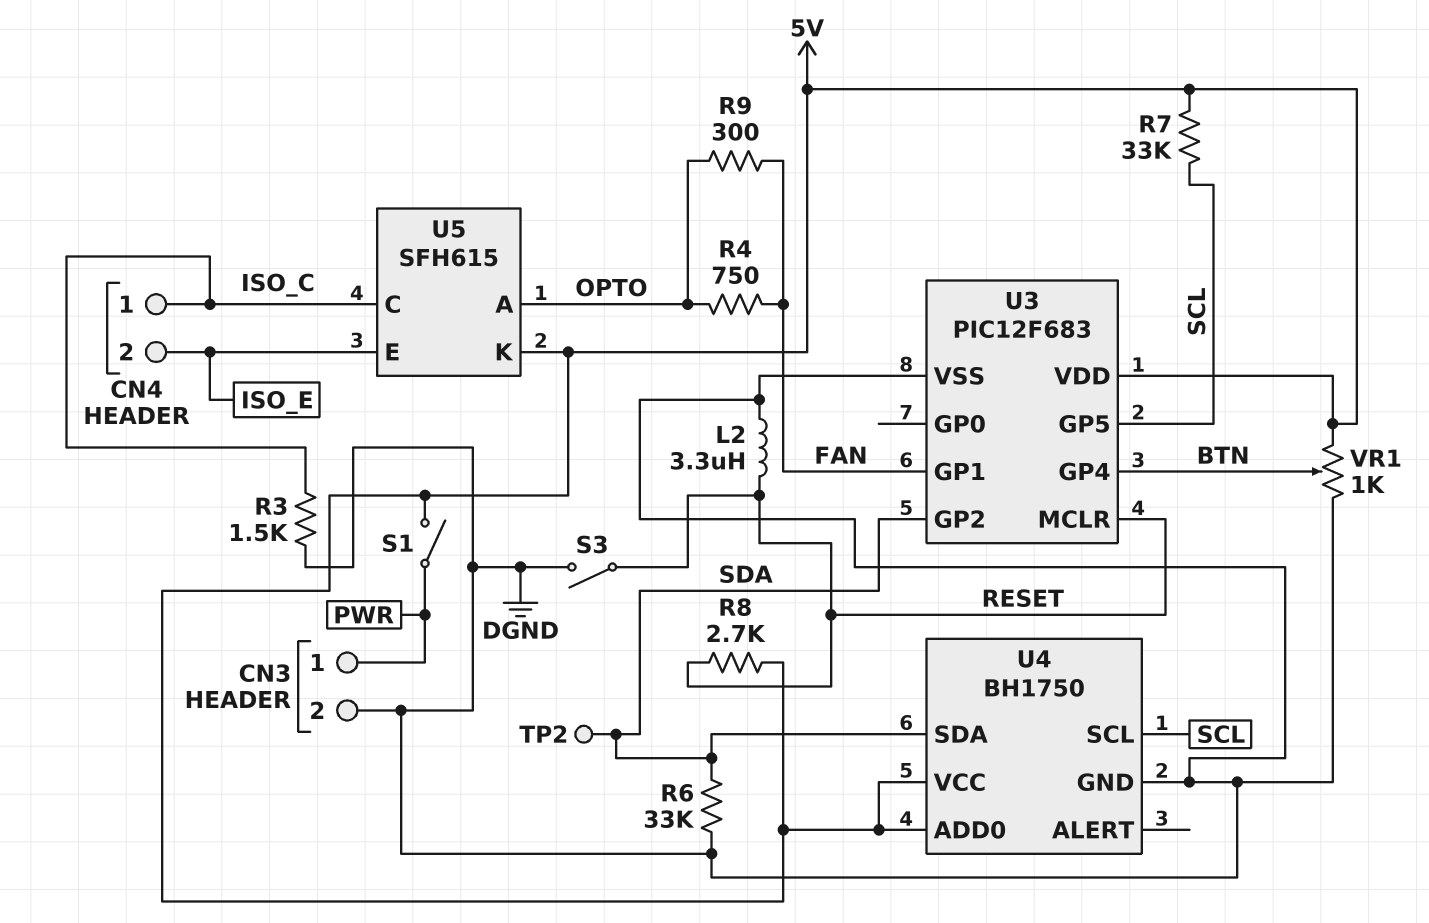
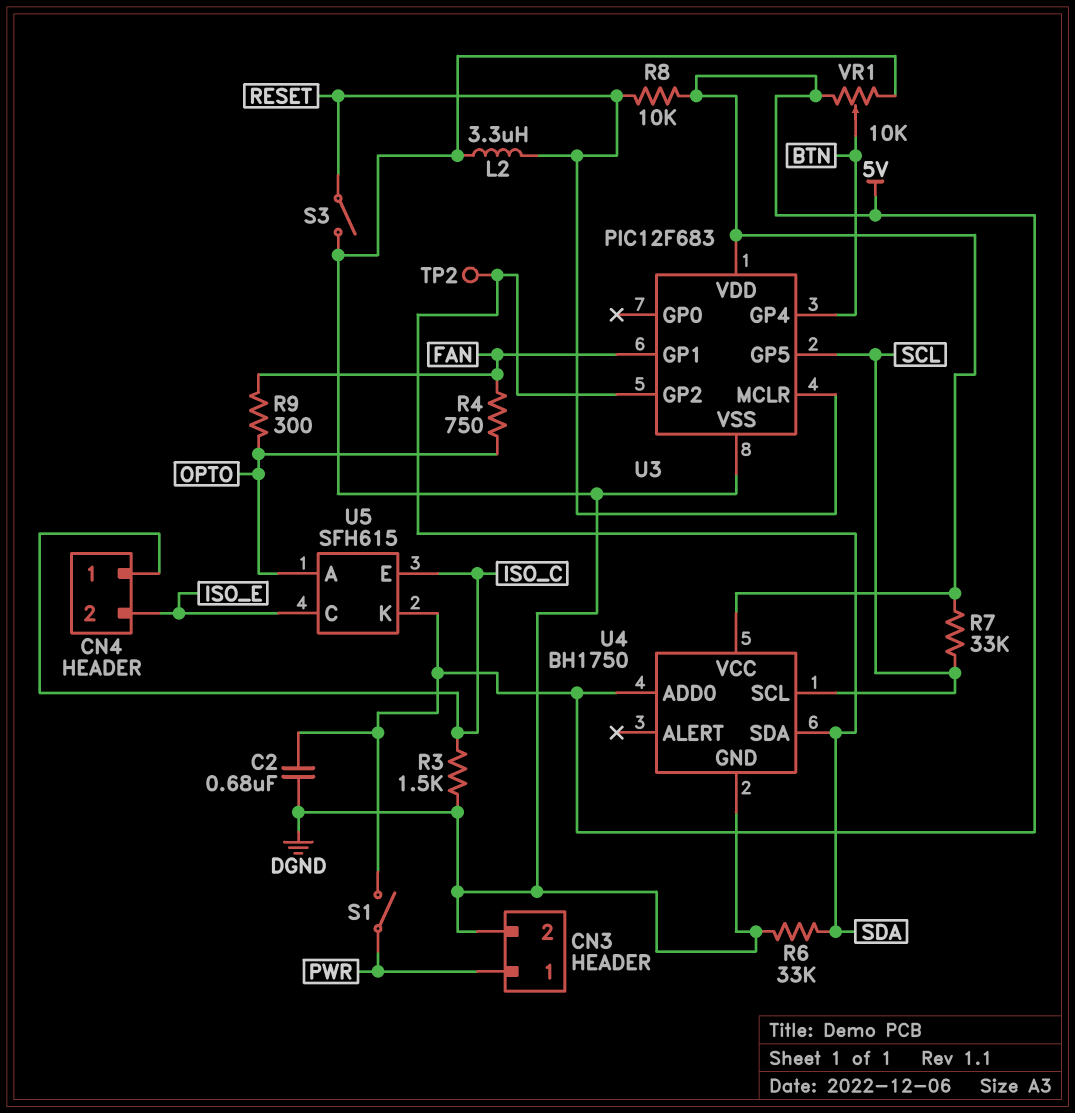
C2: none -> 680nF (5V, DGND)
R8: 2.7k (5V, RESET) -> 10k (5V, RESET)
U5 pin C: ISO_C -> ISO_E
U5 pin E: ISO_E -> ISO_C
VR1: 1k (5V, DGND, wiper BTN) -> 10k (5V, DGND, wiper BTN)

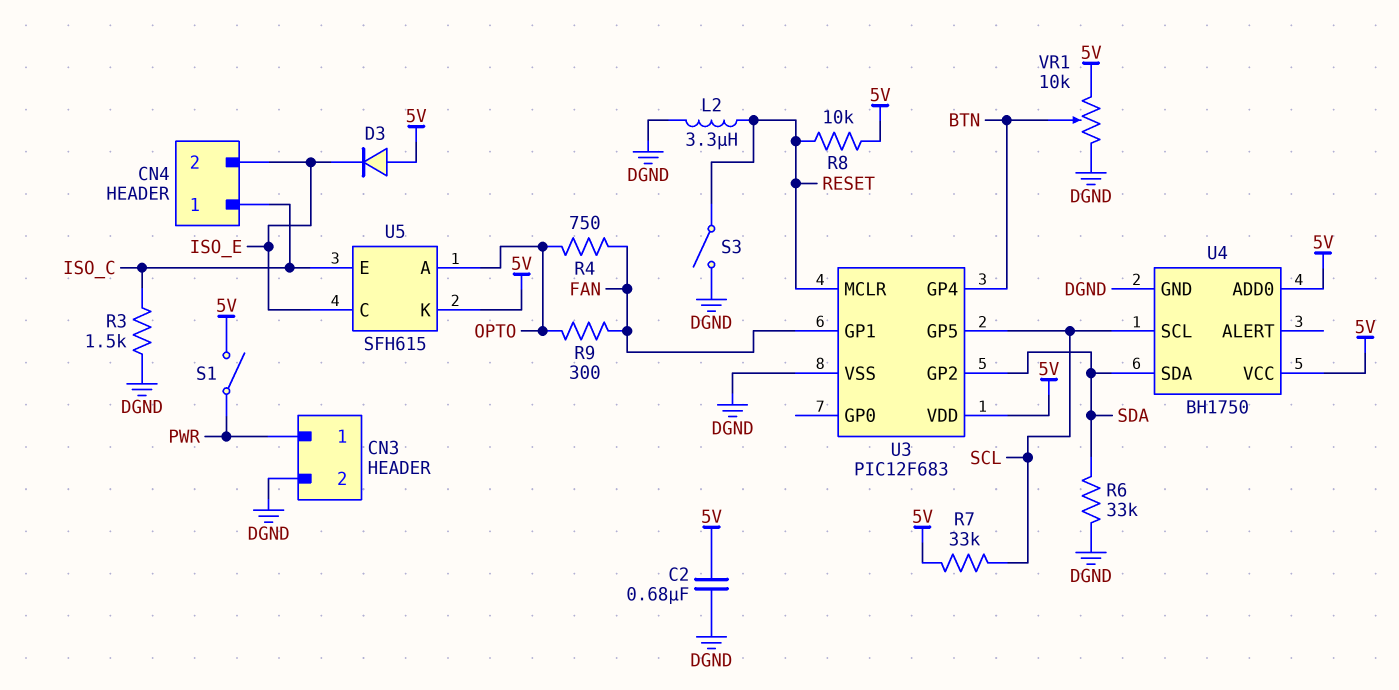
D3: none -> diode (A 5V, K ISO_E)
TP2: test point (SDA) -> none

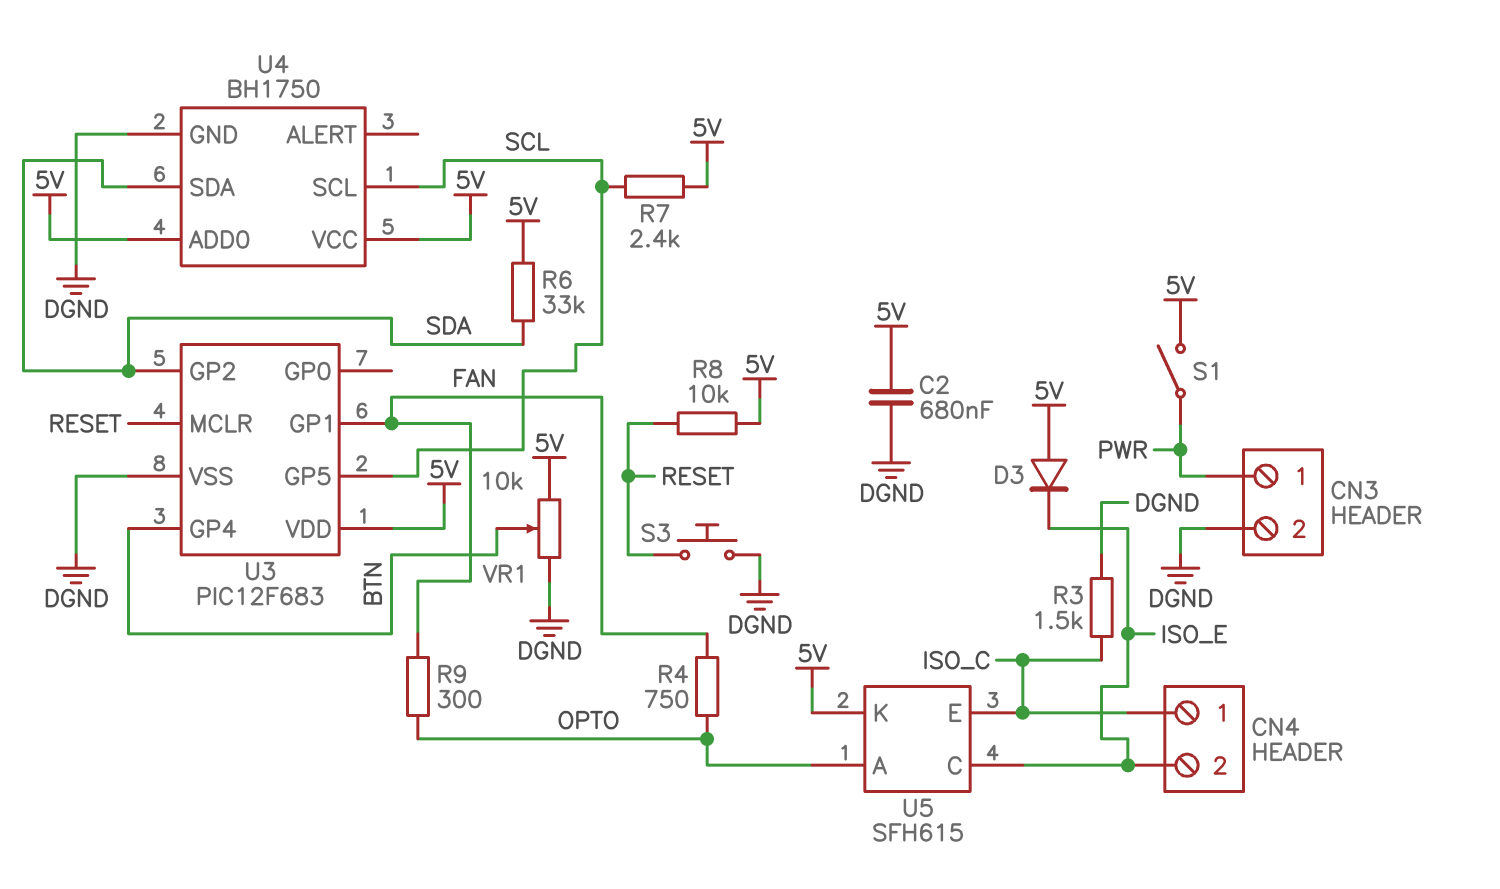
L2: 3.3uH (DGND, RESET) -> none
R6: 33k (DGND, SDA) -> 33k (5V, SDA)
R7: 33k (5V, SCL) -> 2.4k (5V, SCL)
S3: switch (DGND, RESET) -> button (DGND, RESET)

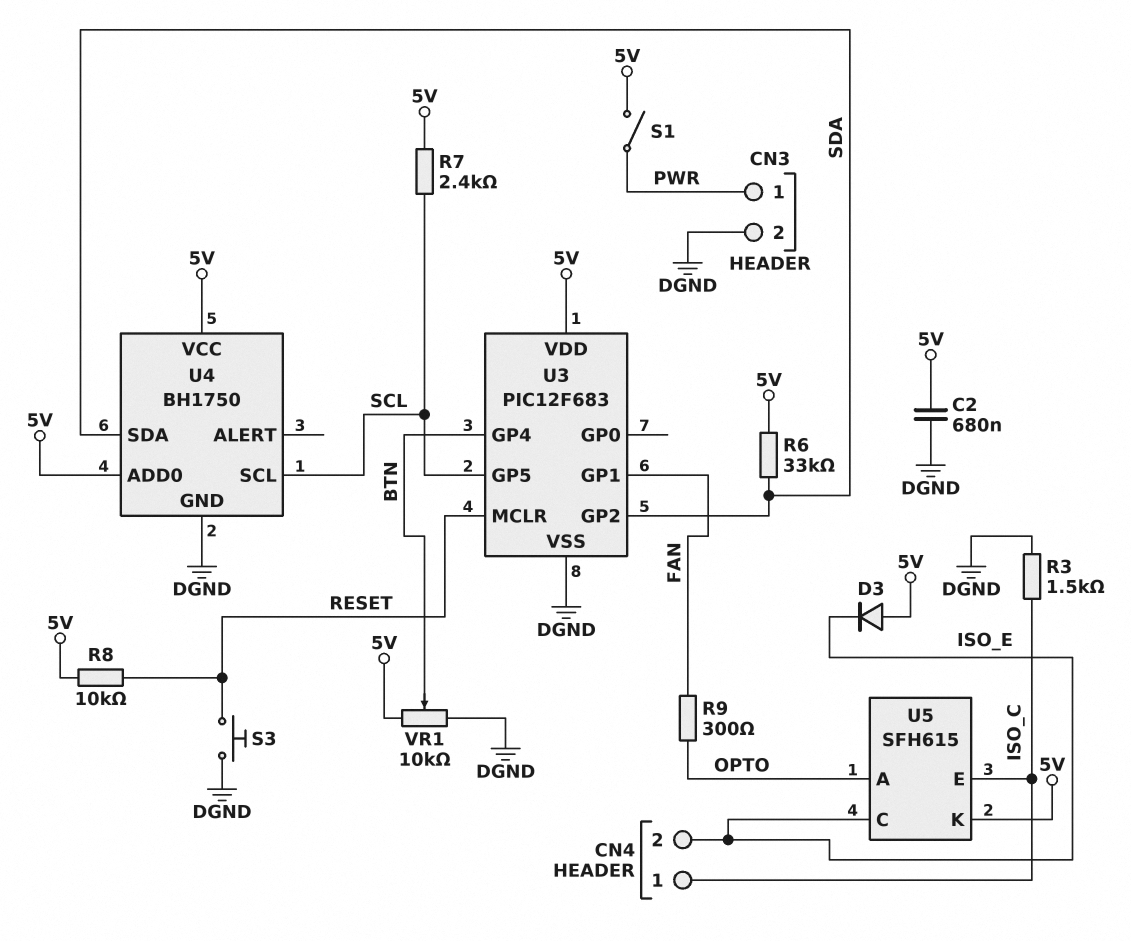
R4: 750 (FAN, OPTO) -> none

